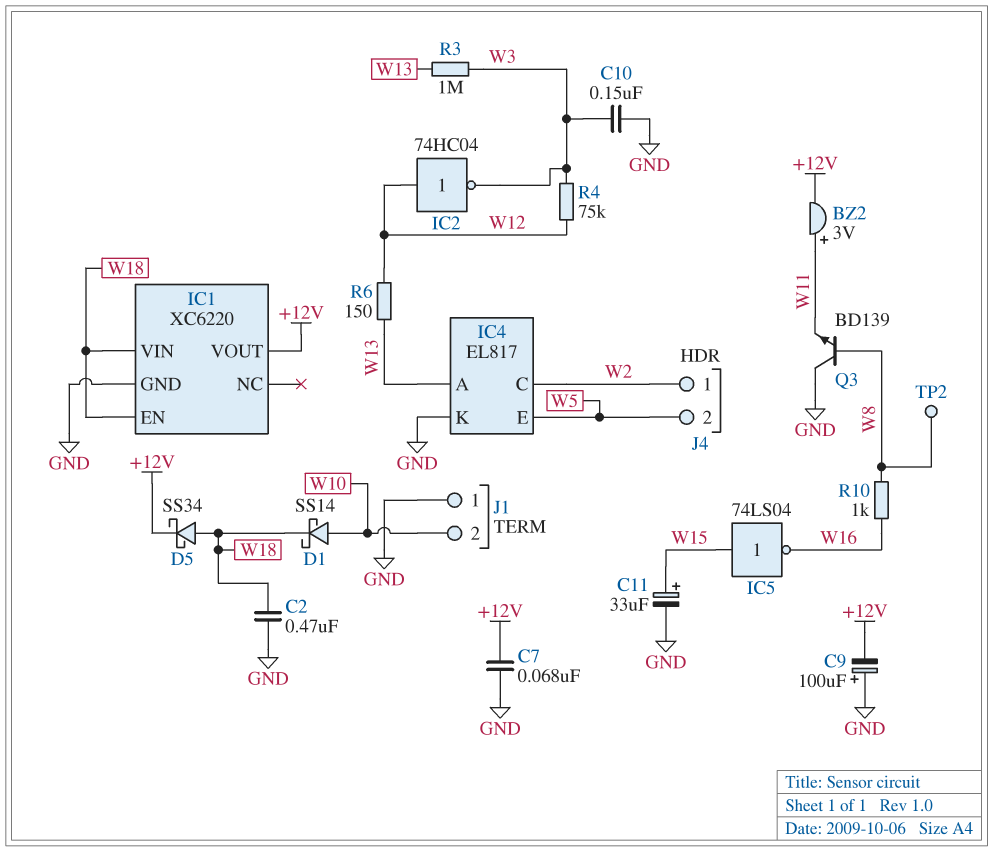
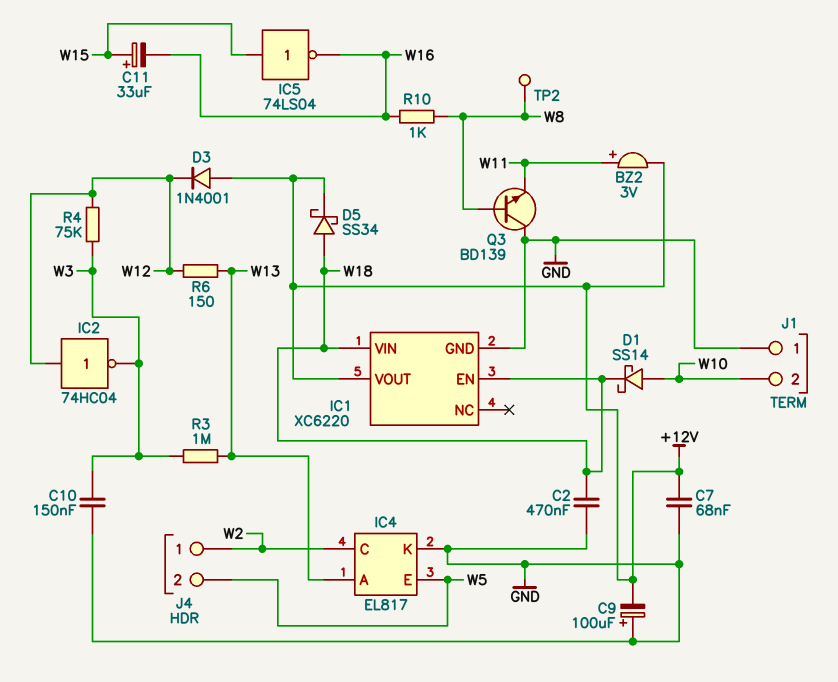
C11: 33uF (plus W15, minus GND) -> 33uF (plus W15, minus W16)
D3: none -> diode 1N4001 (A +12V, K W12)

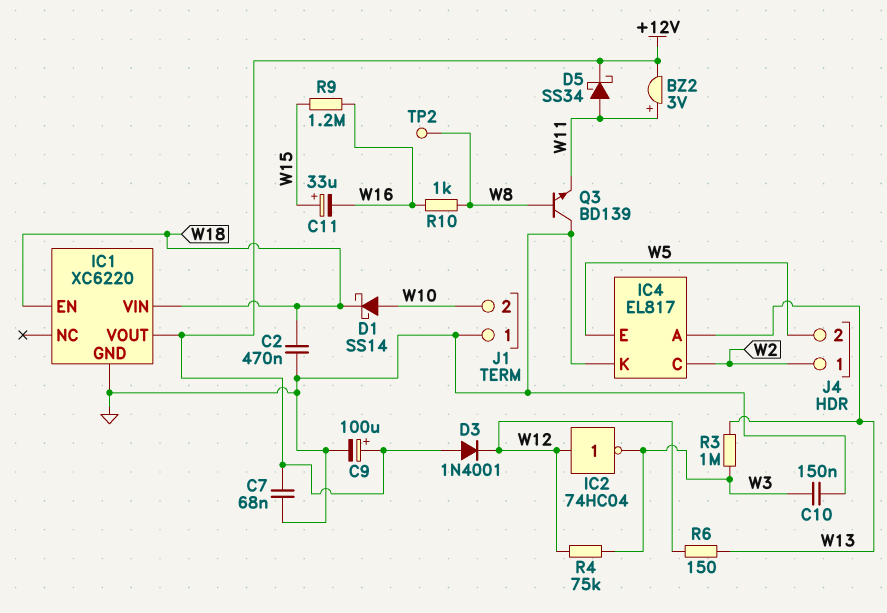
C9: 100uF (plus GND, minus +12V) -> 100uF (plus +12V, minus GND)
D5: schottky SS34 (A W18, K +12V) -> schottky SS34 (A W11, K +12V)
IC5: NOT 74LS04 (in W15, out W16) -> none
R9: none -> 1.2M (W15, W16)

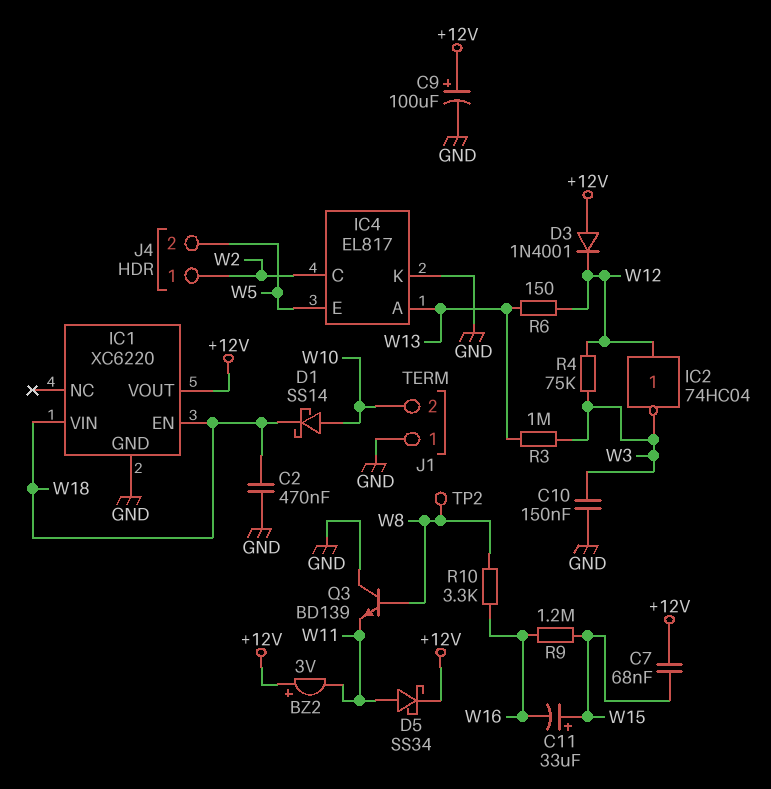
BZ2: buzzer 3V (plus W11, minus +12V) -> buzzer 3V (plus +12V, minus W11)
C7: 68nF (+12V, GND) -> 68nF (+12V, W15)
R10: 1k (W8, W16) -> 3.3k (W8, W16)

